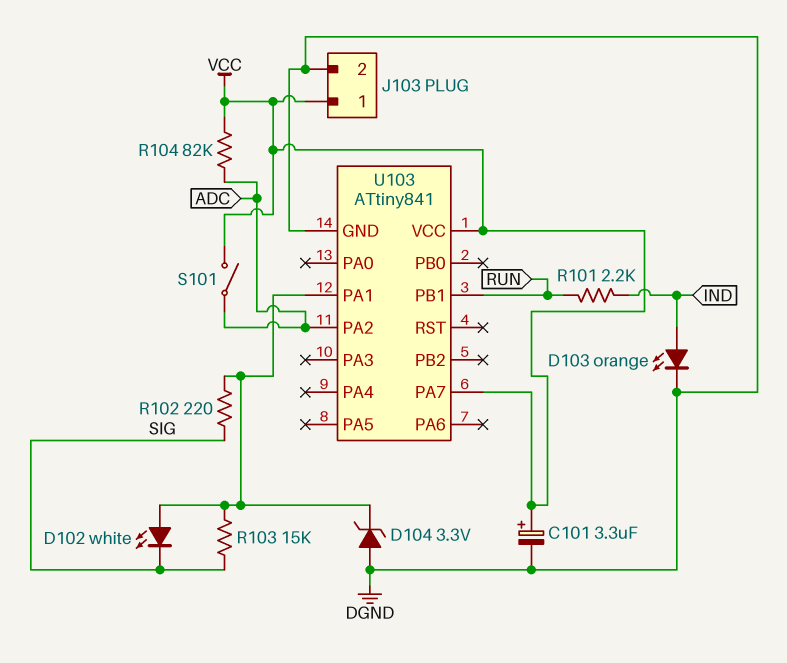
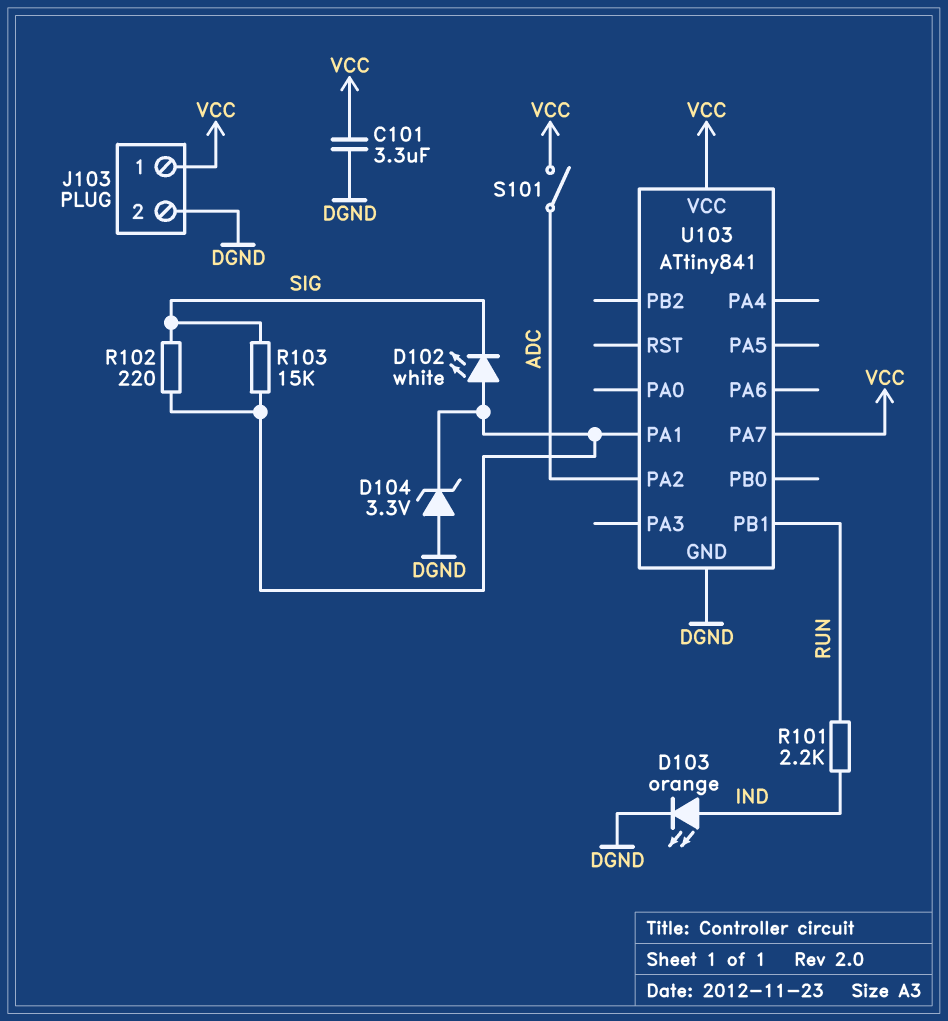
C101: 3.3uF (plus VCC, minus DGND) -> 3.3uF (DGND, VCC)
R104: 82k (ADC, VCC) -> none

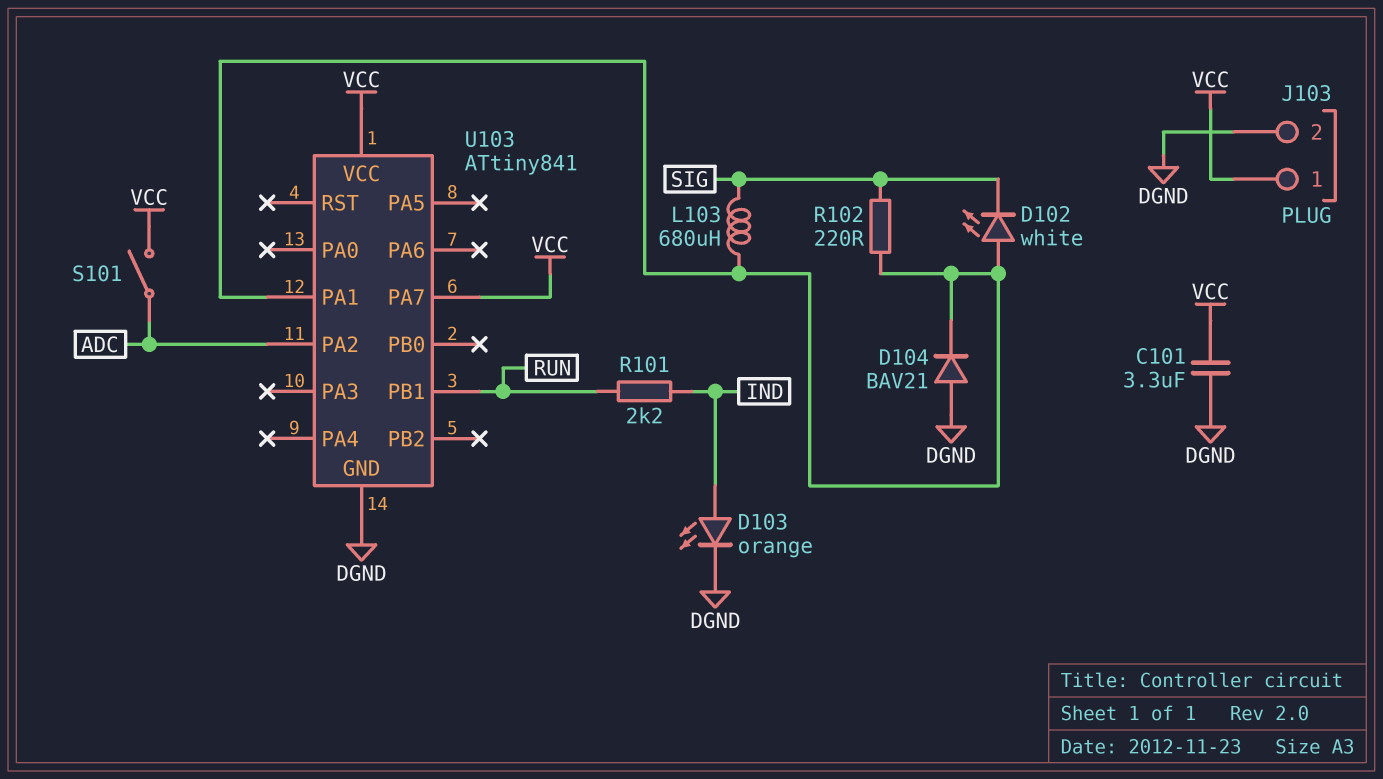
D104: zener 3.3V (A DGND, K U103/PA1) -> diode BAV21 (A DGND, K U103/PA1)
L103: none -> 680uH (SIG, U103/PA1)
R103: 15k (SIG, U103/PA1) -> none

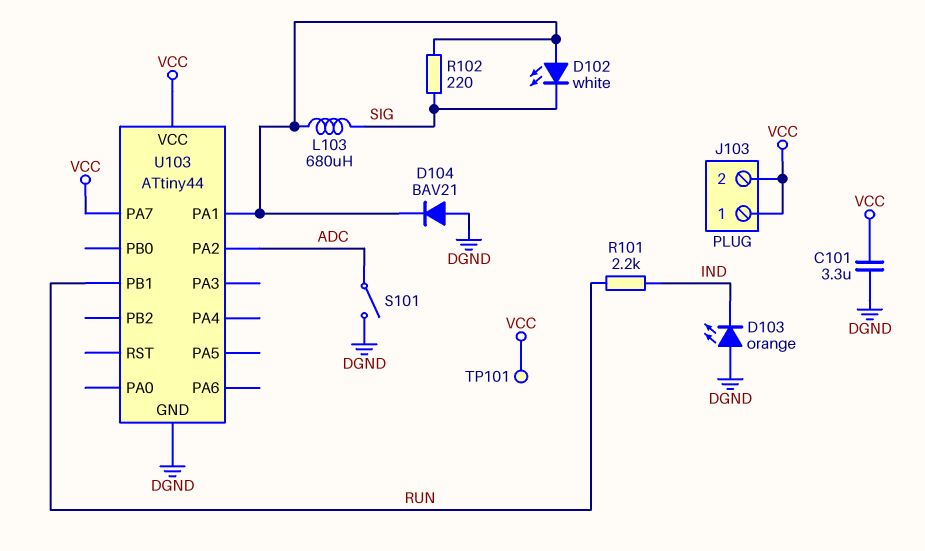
D103: LED orange (A IND, K DGND) -> LED orange (A DGND, K IND)
J103 pin 2: DGND -> VCC
S101: switch (ADC, VCC) -> switch (ADC, DGND)
TP101: none -> test point (VCC)
U103: ATtiny841 -> ATtiny44

